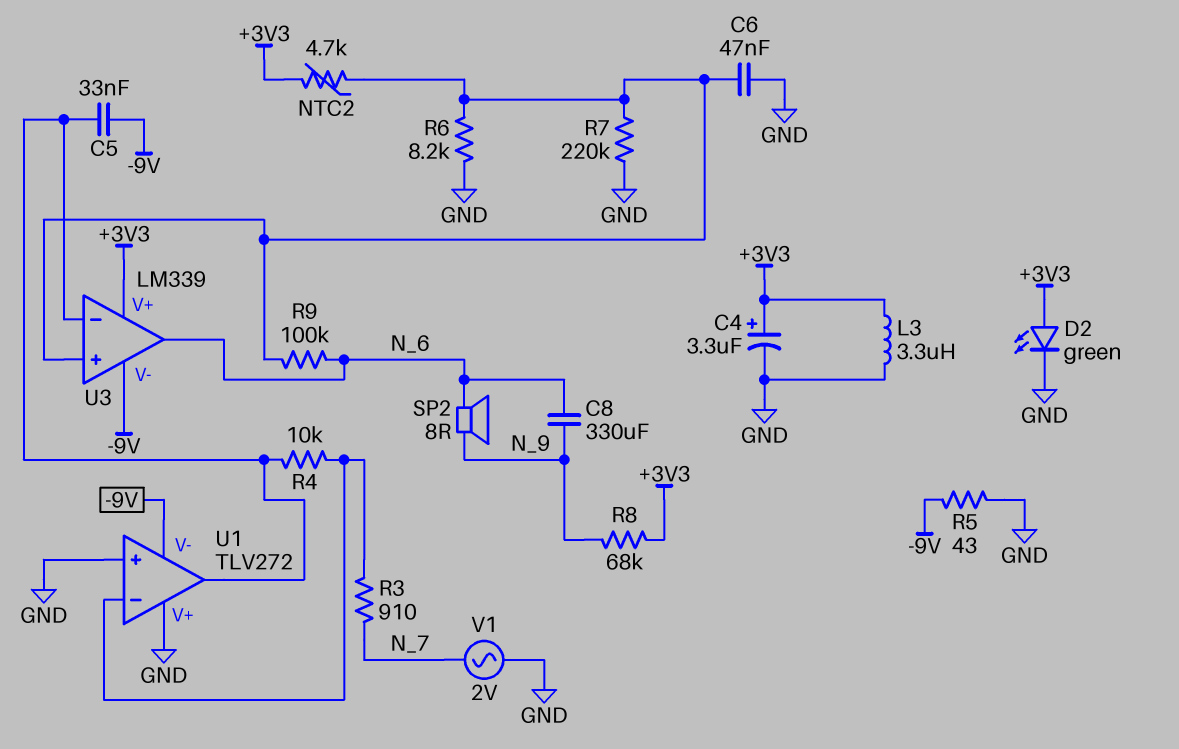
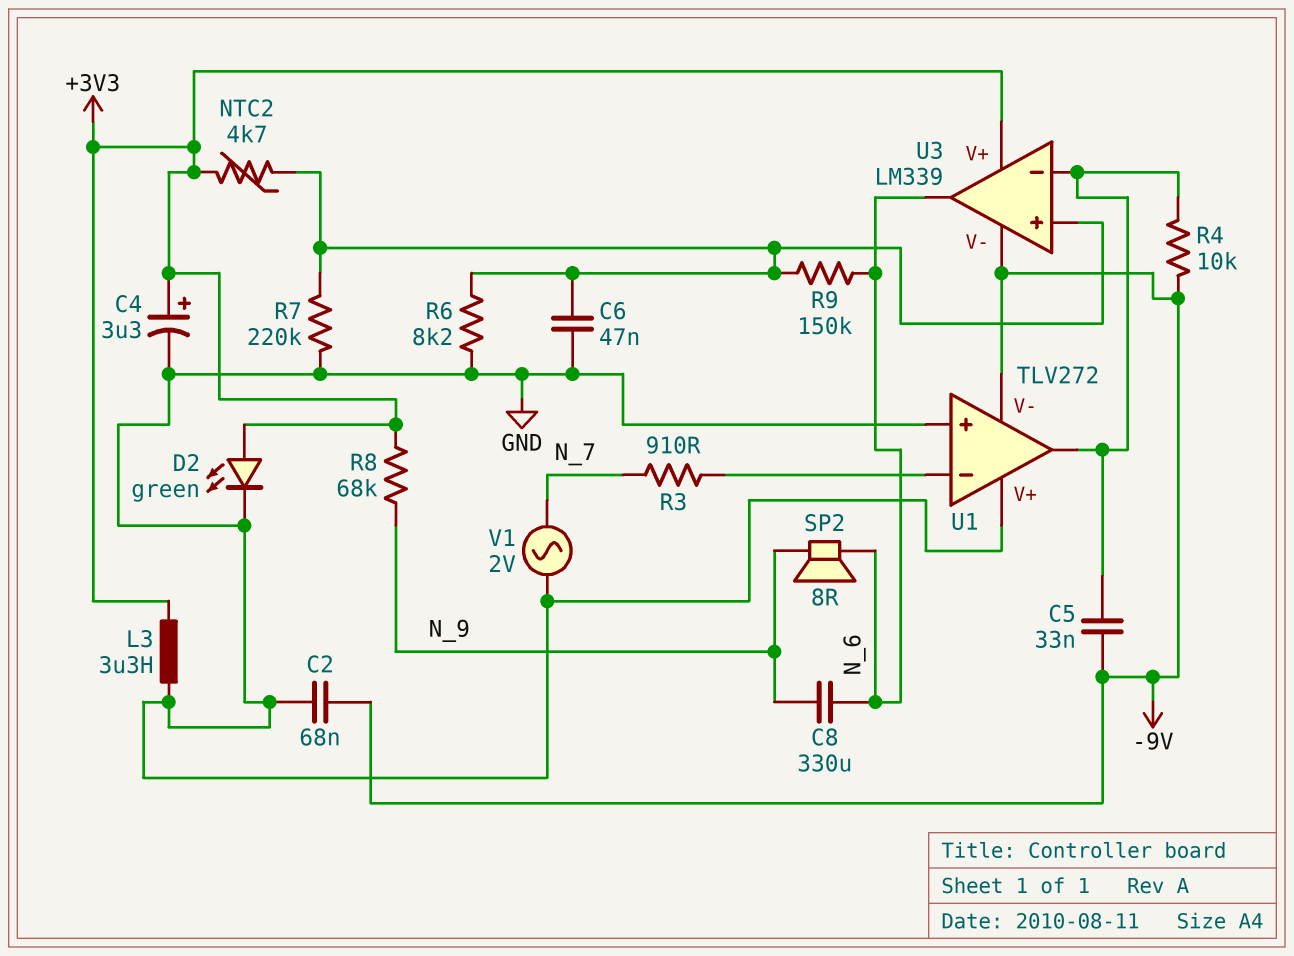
C2: none -> 68nF (-9V, GND)
R4: 10k (U1/in-, U1/out) -> 10k (-9V, U1/out)
R5: 43 (-9V, GND) -> none
R9: 100k (N_6, U3/in+) -> 150k (N_6, U3/in+)

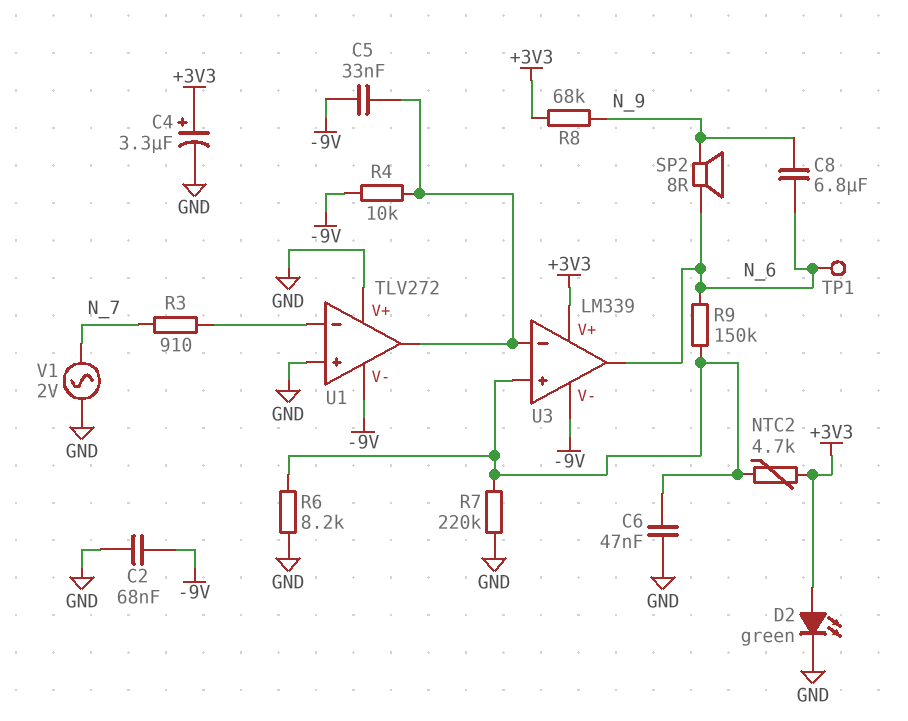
C8: 330uF (N_6, N_9) -> 6.8uF (N_6, N_9)
L3: 3.3uH (+3V3, GND) -> none
TP1: none -> test point (N_6)

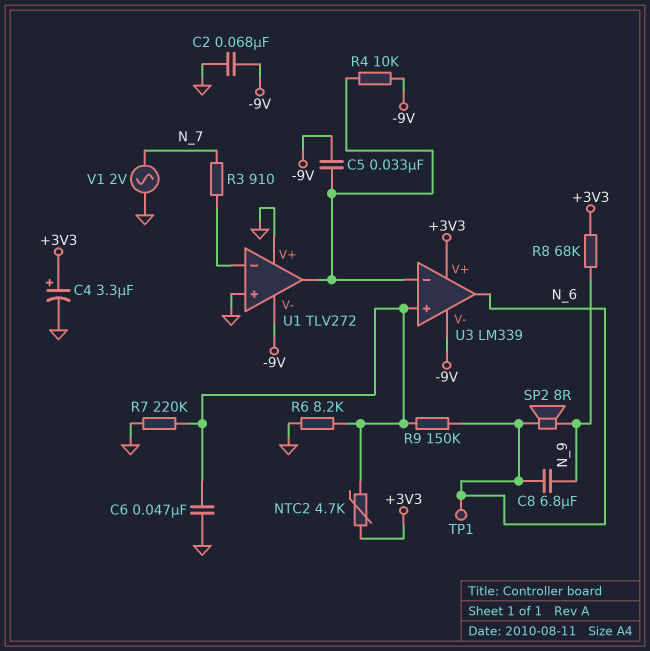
D2: LED green (A +3V3, K GND) -> none

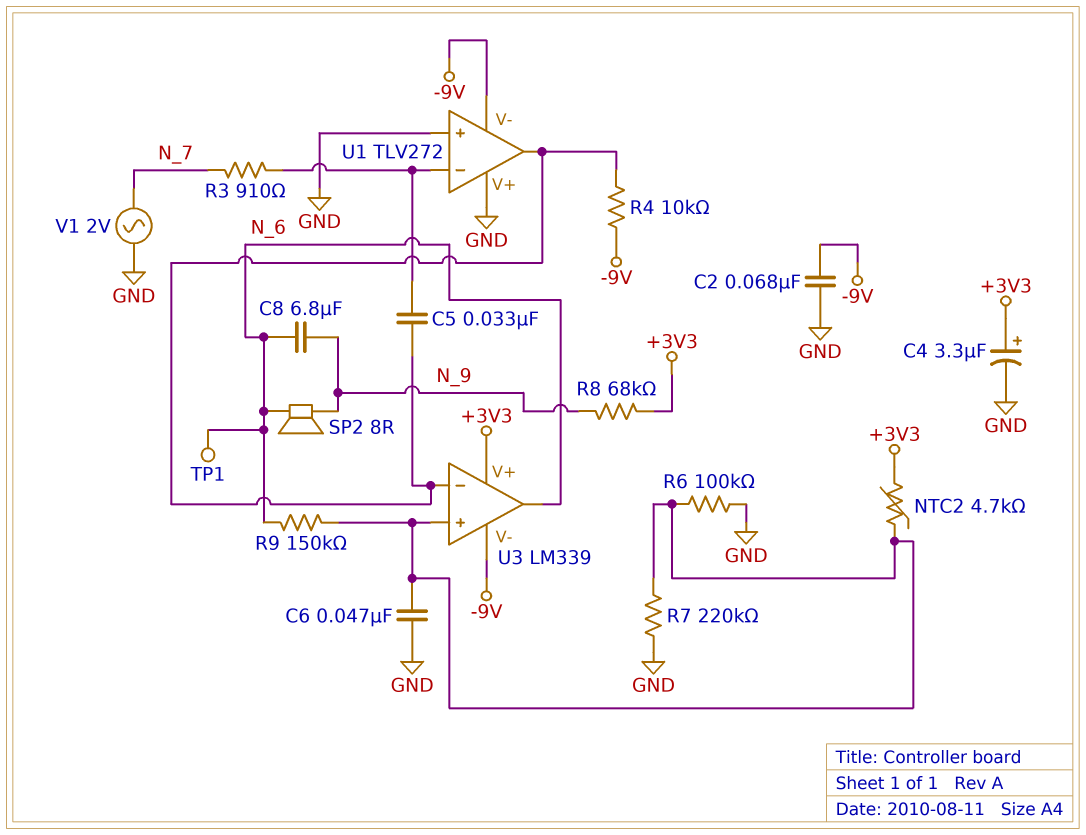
C5: 33nF (-9V, U1/out) -> 33nF (U1/in-, U1/out)
R6: 8.2k (GND, U3/in+) -> 100k (GND, U3/in+)

